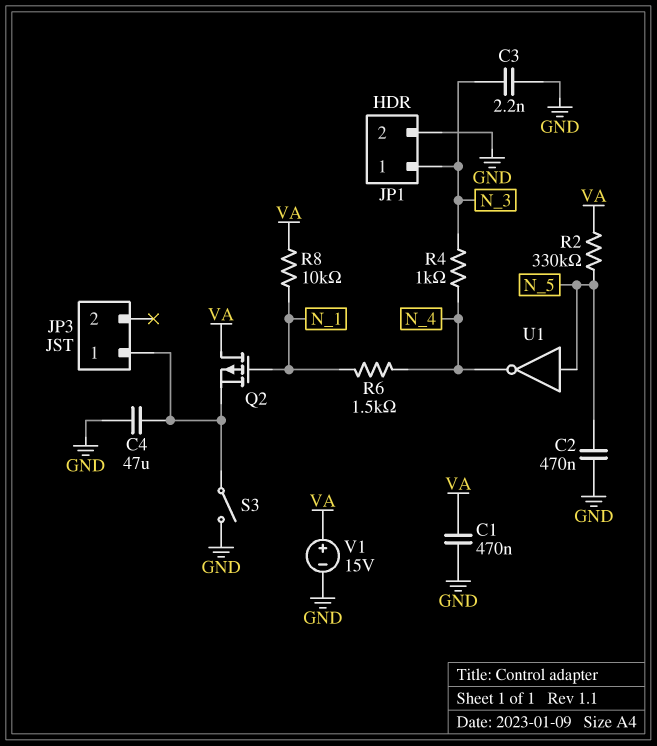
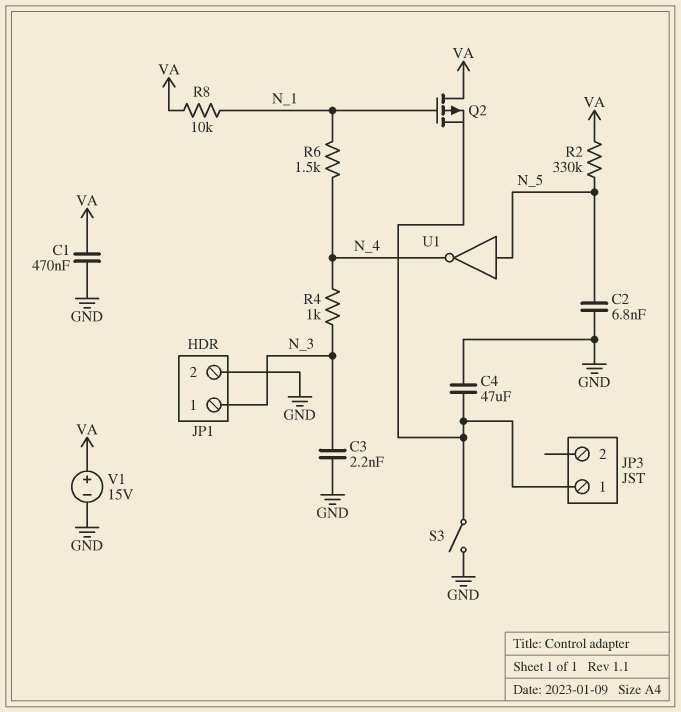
C2: 470nF (GND, N_5) -> 6.8nF (GND, N_5)

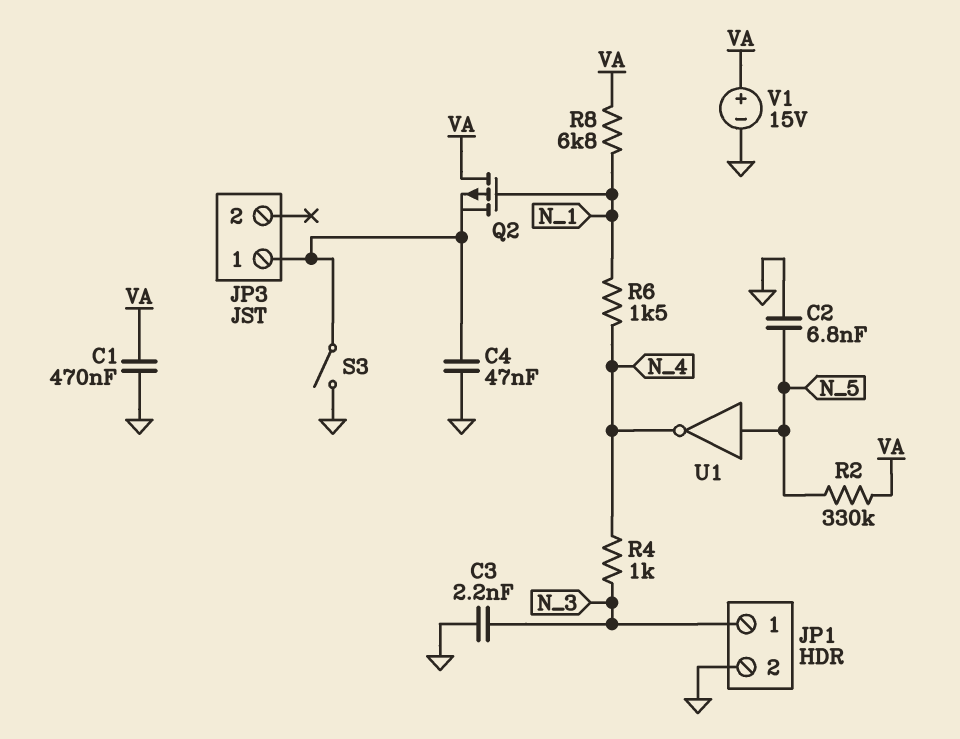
C4: 47uF (GND, JP3/1) -> 47nF (GND, JP3/1)
R8: 10k (N_1, VA) -> 6.8k (N_1, VA)

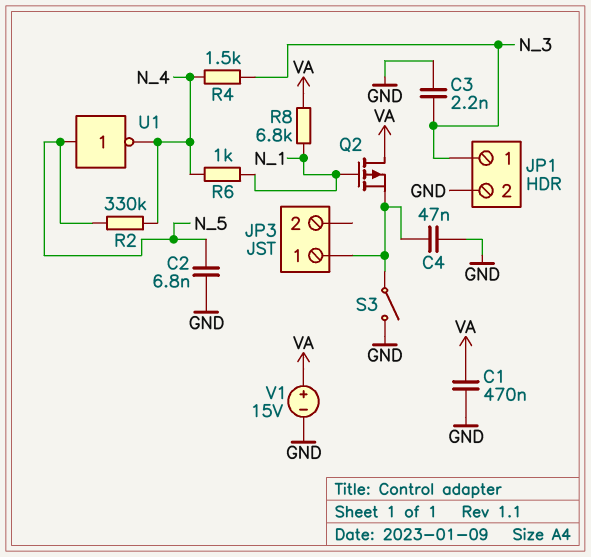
R2: 330k (N_5, VA) -> 330k (N_4, N_5)
R4: 1k (N_3, N_4) -> 1.5k (N_3, N_4)
R6: 1.5k (N_1, N_4) -> 1k (N_1, N_4)

